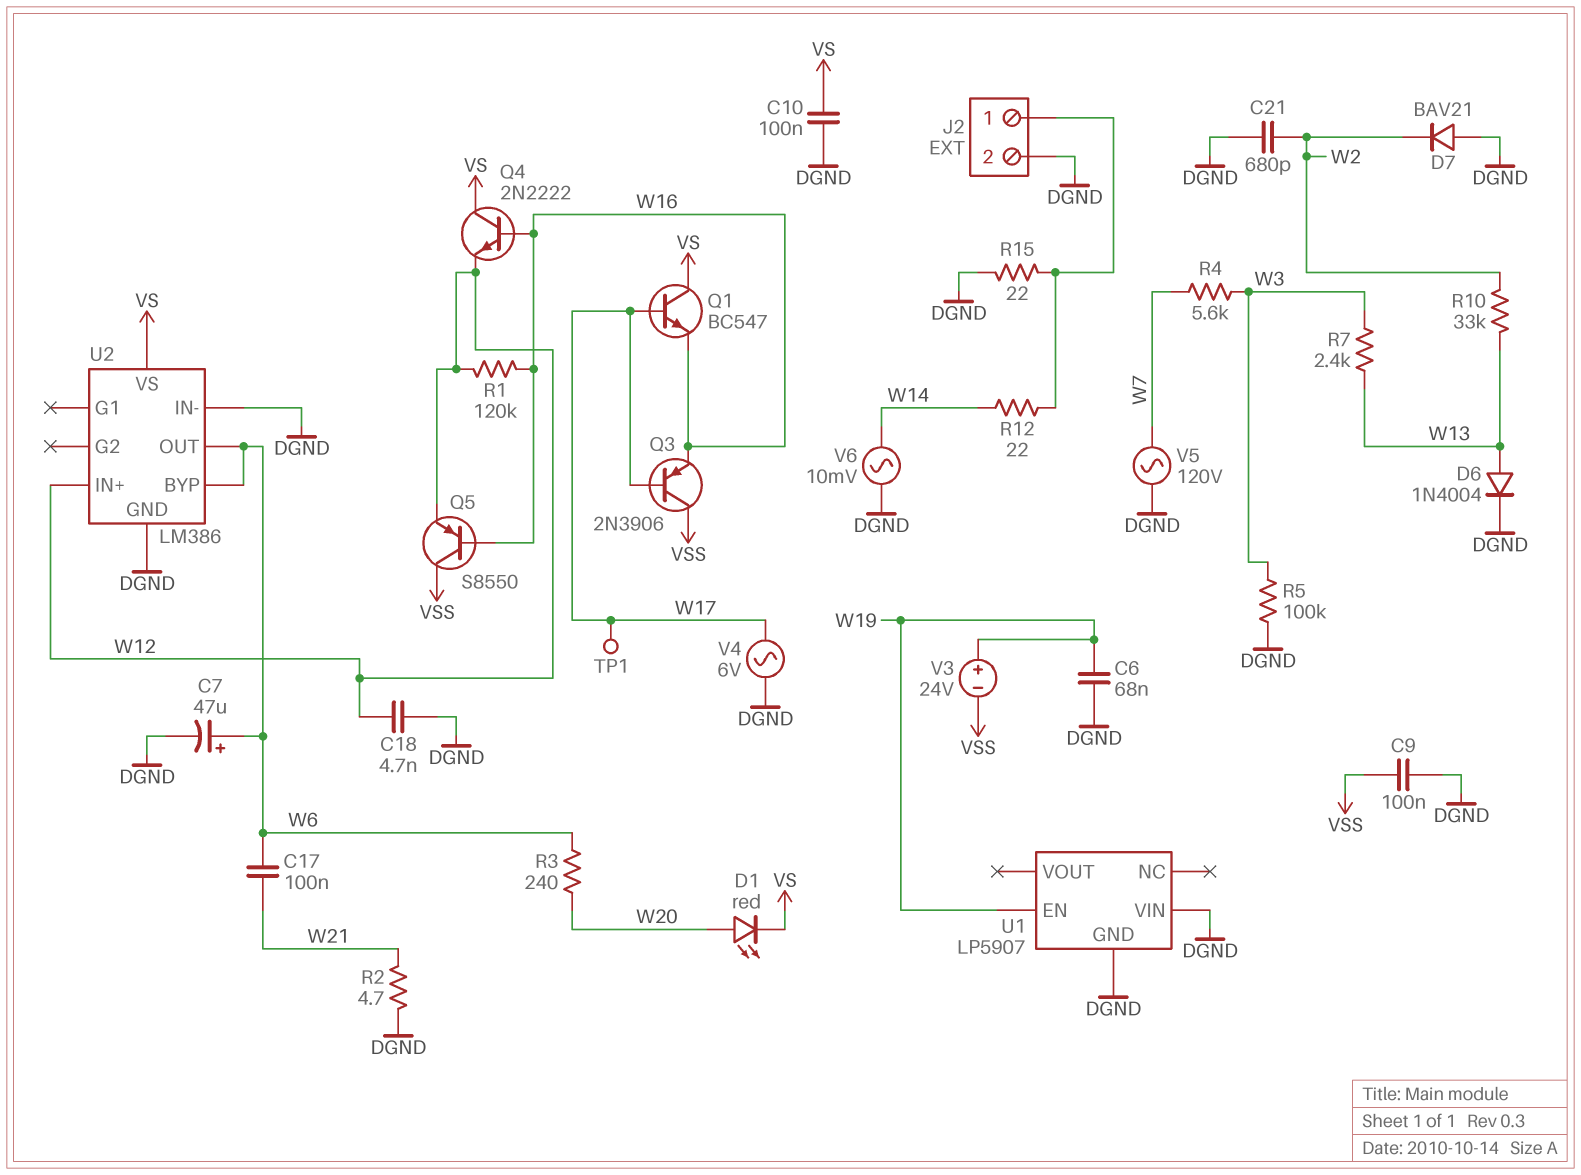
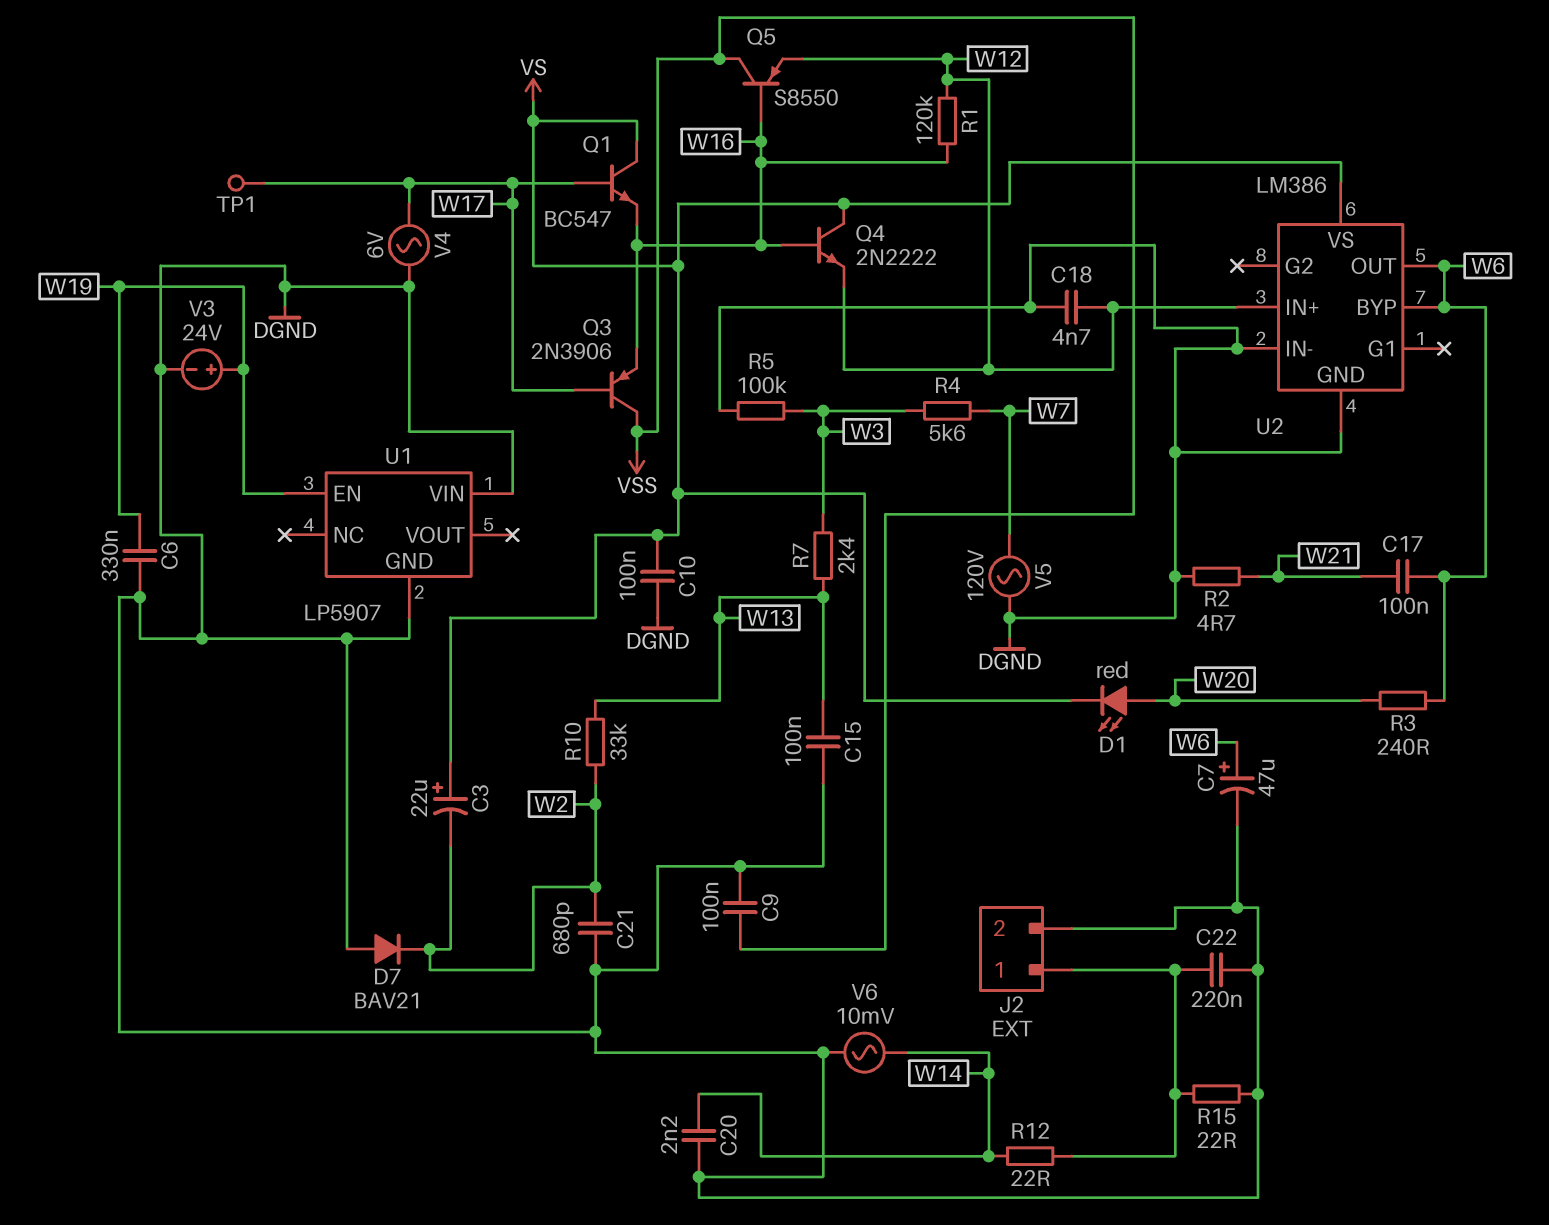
C3: none -> 22uF (plus VS, minus W2)
C6: 68nF (DGND, W19) -> 330nF (DGND, W19)
C15: none -> 100nF (DGND, W13)
C20: none -> 2.2nF (DGND, W14)
C22: none -> 220nF (DGND, J2/1)
D6: diode 1N4004 (A W13, K DGND) -> none
V3: 24V (plus W19, minus VSS) -> 24V (plus W19, minus DGND)

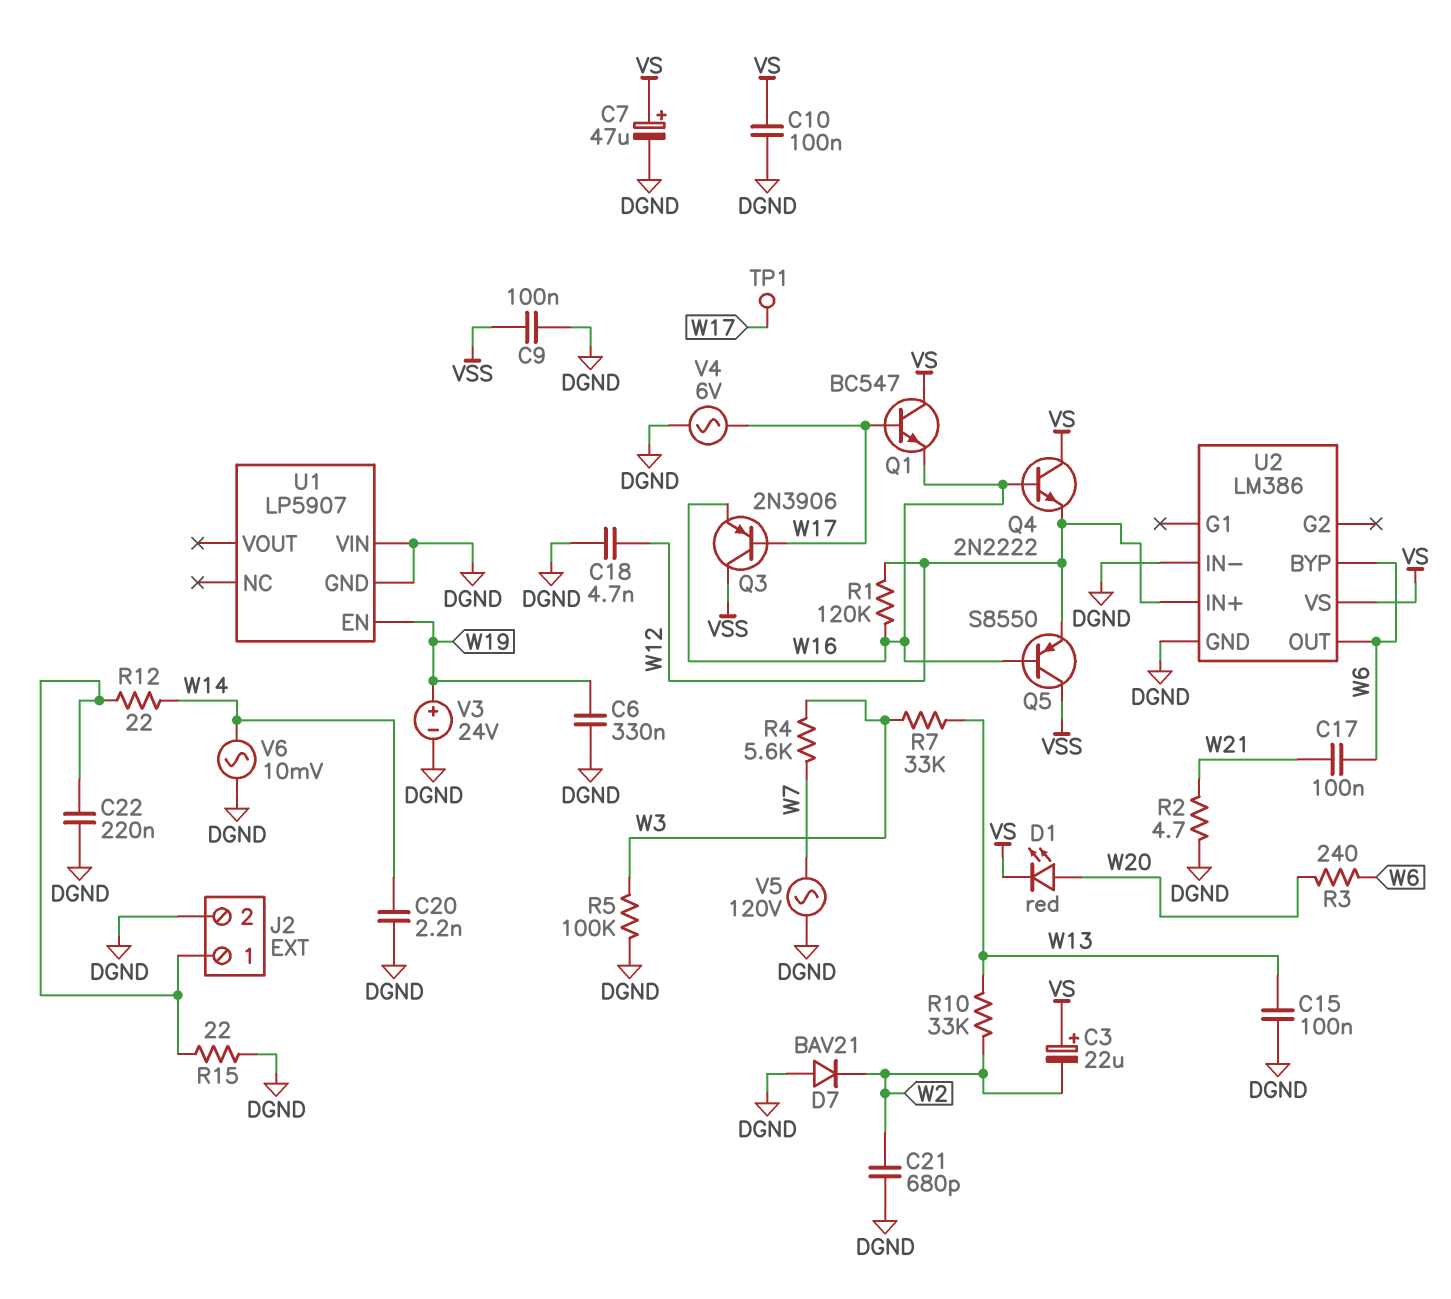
C7: 47uF (plus W6, minus DGND) -> 47uF (plus VS, minus DGND)
R7: 2.4k (W3, W13) -> 33k (W3, W13)

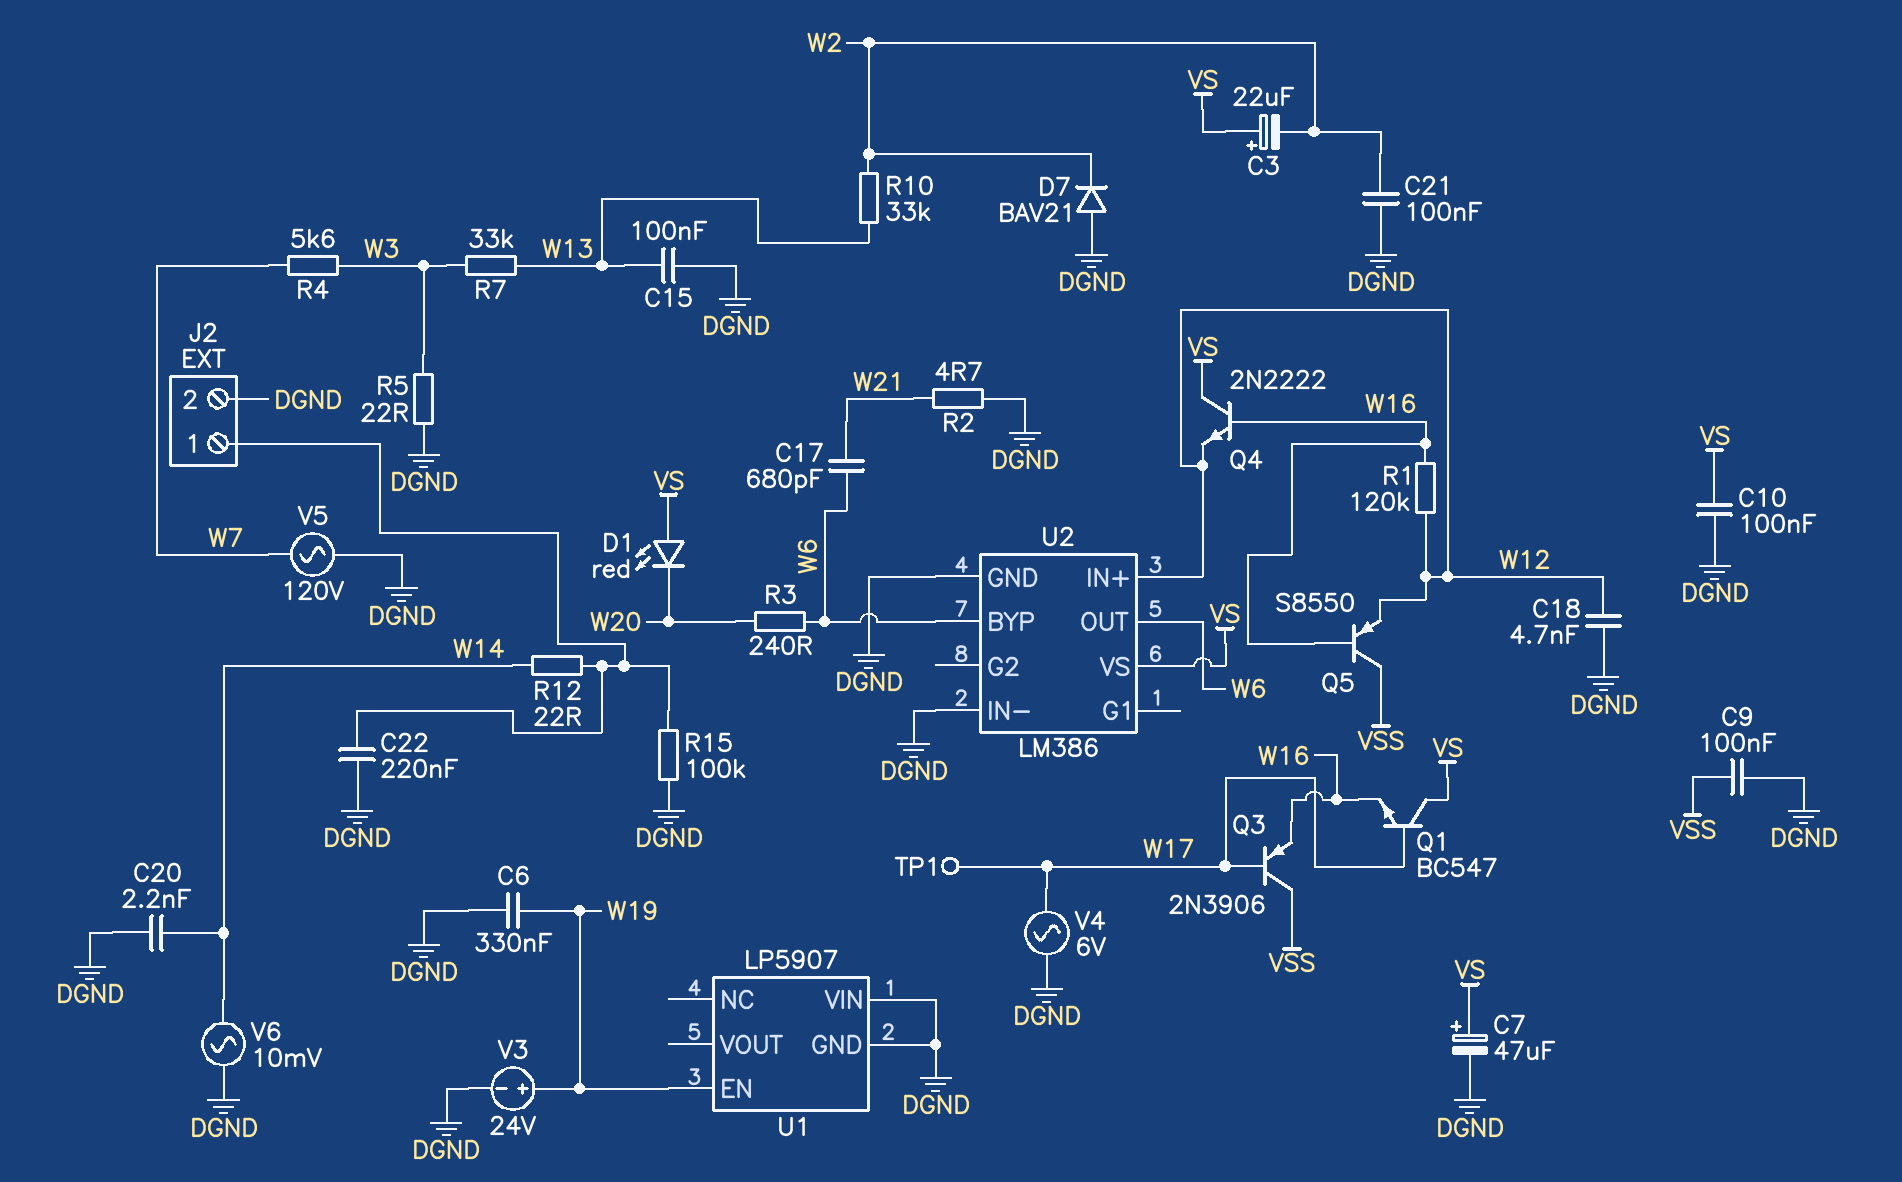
C17: 100nF (W6, W21) -> 680pF (W6, W21)
C21: 680pF (DGND, W2) -> 100nF (DGND, W2)
D1: LED red (A W20, K VS) -> LED red (A VS, K W20)
R5: 100k (DGND, W3) -> 22 (DGND, W3)
R15: 22 (DGND, J2/1) -> 100k (DGND, J2/1)

